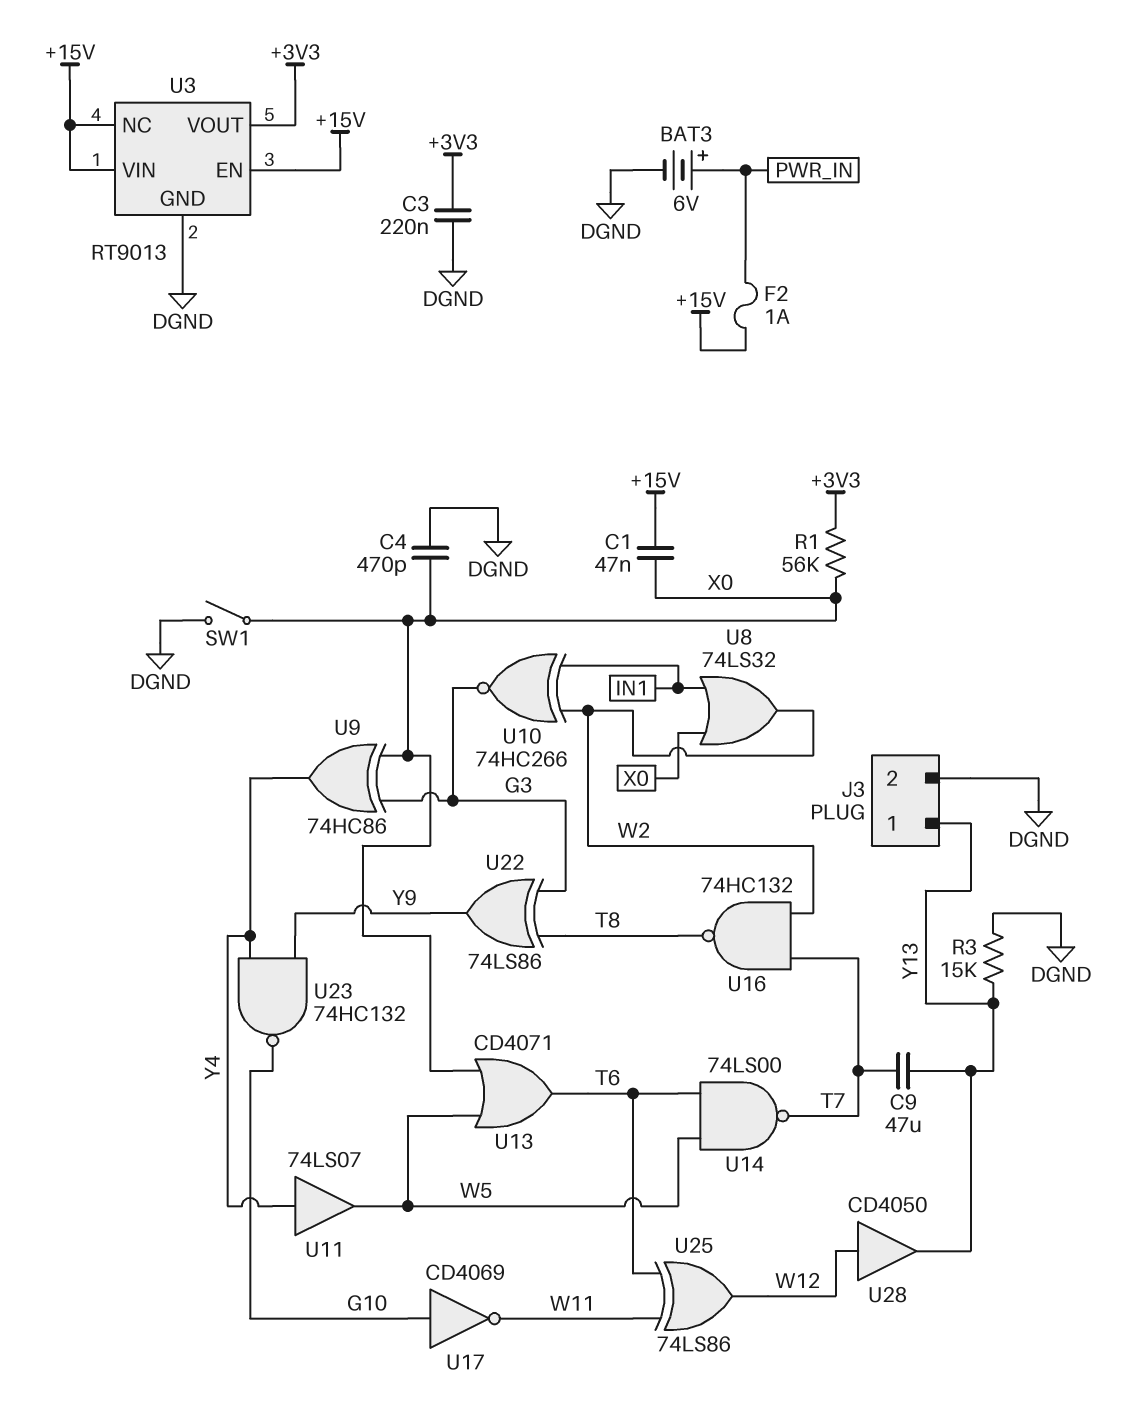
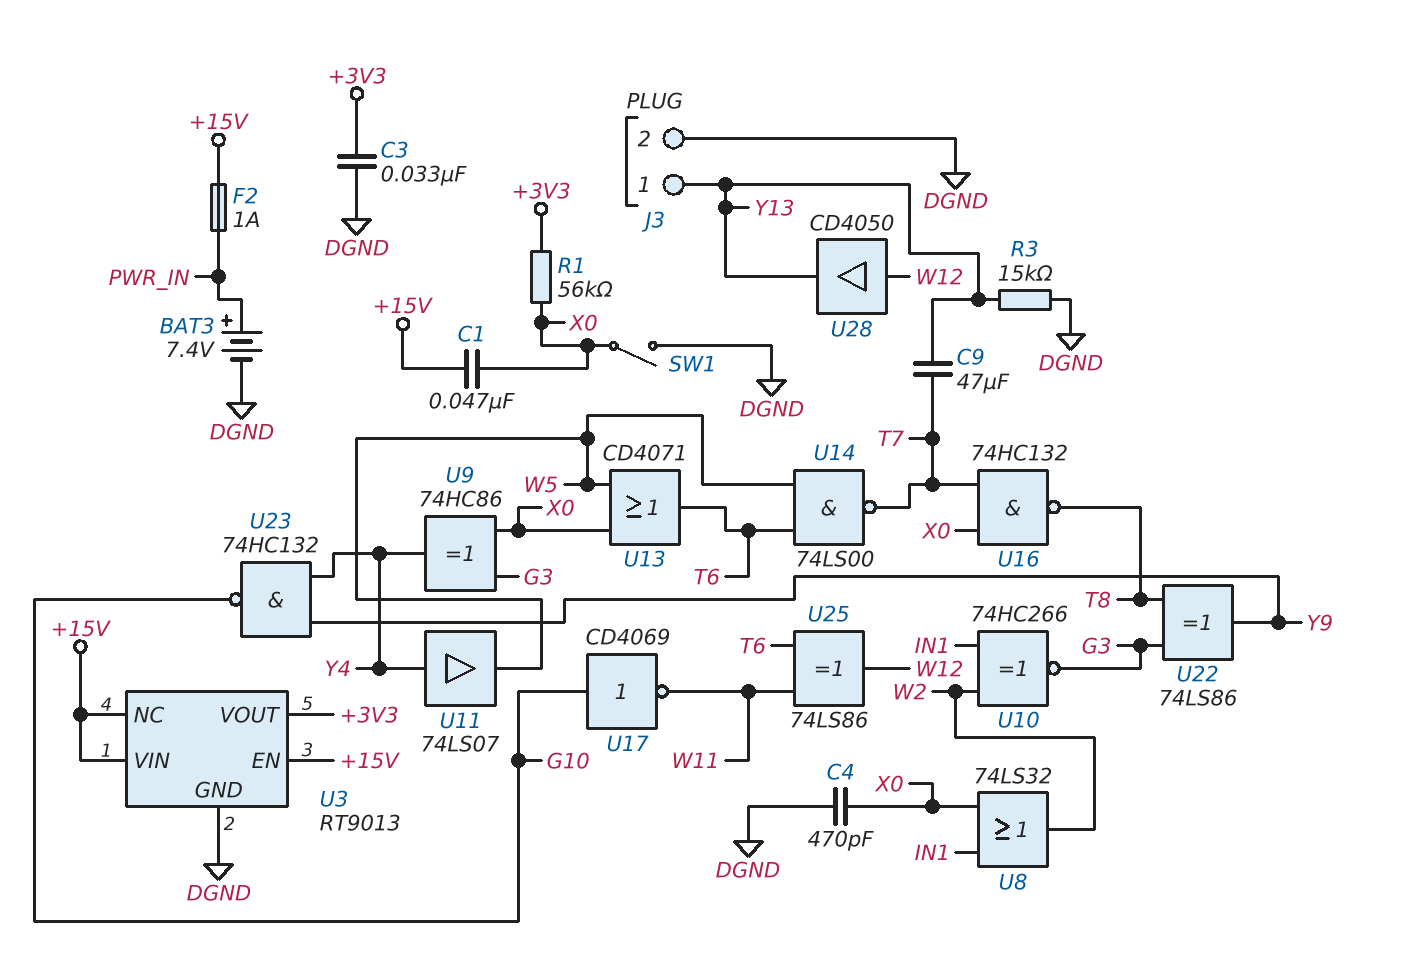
BAT3: 6V (plus PWR_IN, minus DGND) -> 7.4V (plus PWR_IN, minus DGND)
C3: 220nF (+3V3, DGND) -> 33nF (+3V3, DGND)
U16: NAND 74HC132 (in T7, in W2, out T8) -> NAND 74HC132 (in T7, in X0, out T8)

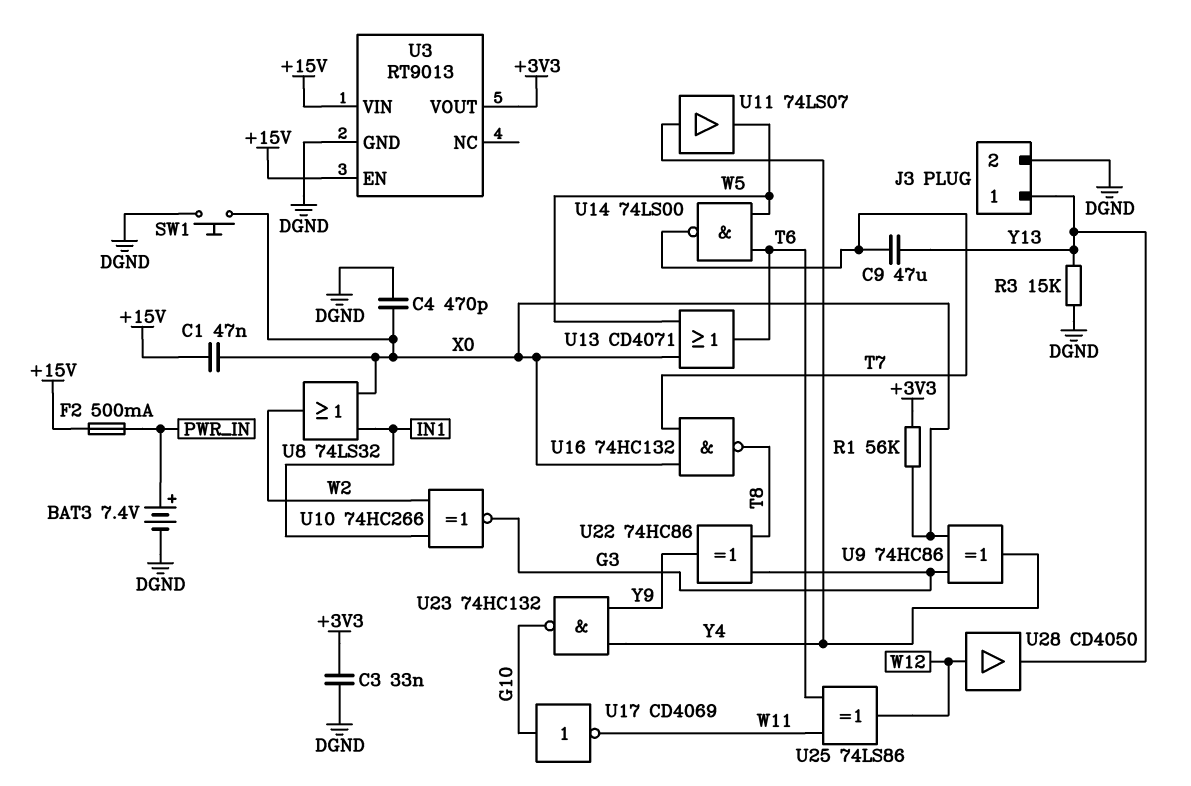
F2: 1A (+15V, PWR_IN) -> 500mA (+15V, PWR_IN)
SW1: switch (DGND, X0) -> button (DGND, X0)
U3 pin NC: +15V -> none
U22: XOR 74LS86 (in G3, in T8, out Y9) -> XOR 74HC86 (in G3, in T8, out Y9)

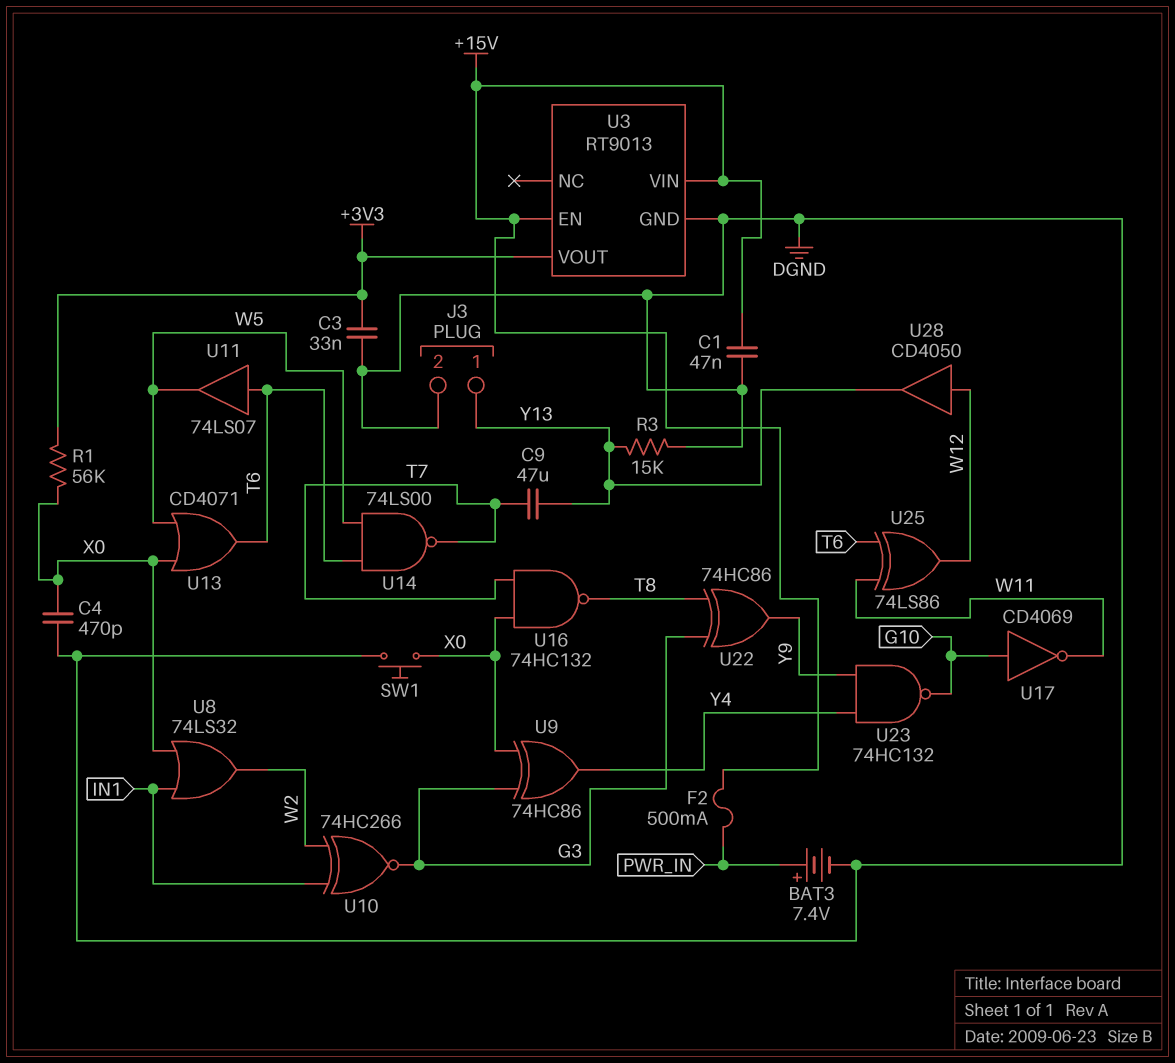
C1: 47nF (+15V, X0) -> 47nF (+15V, DGND)
U11: buffer 74LS07 (in Y4, out W5) -> buffer 74LS07 (in T6, out W5)

